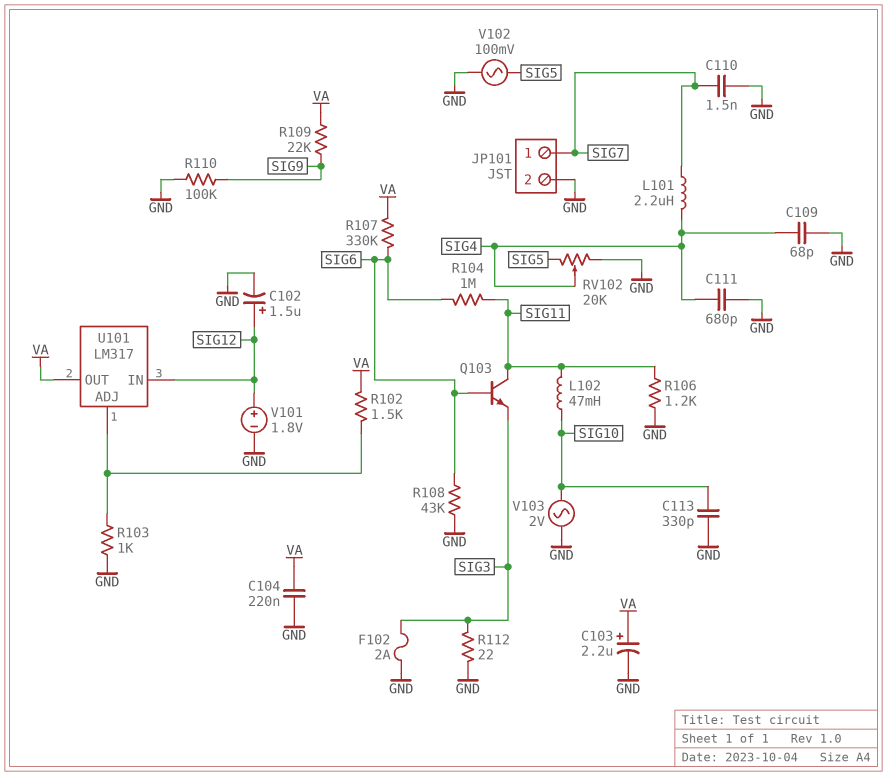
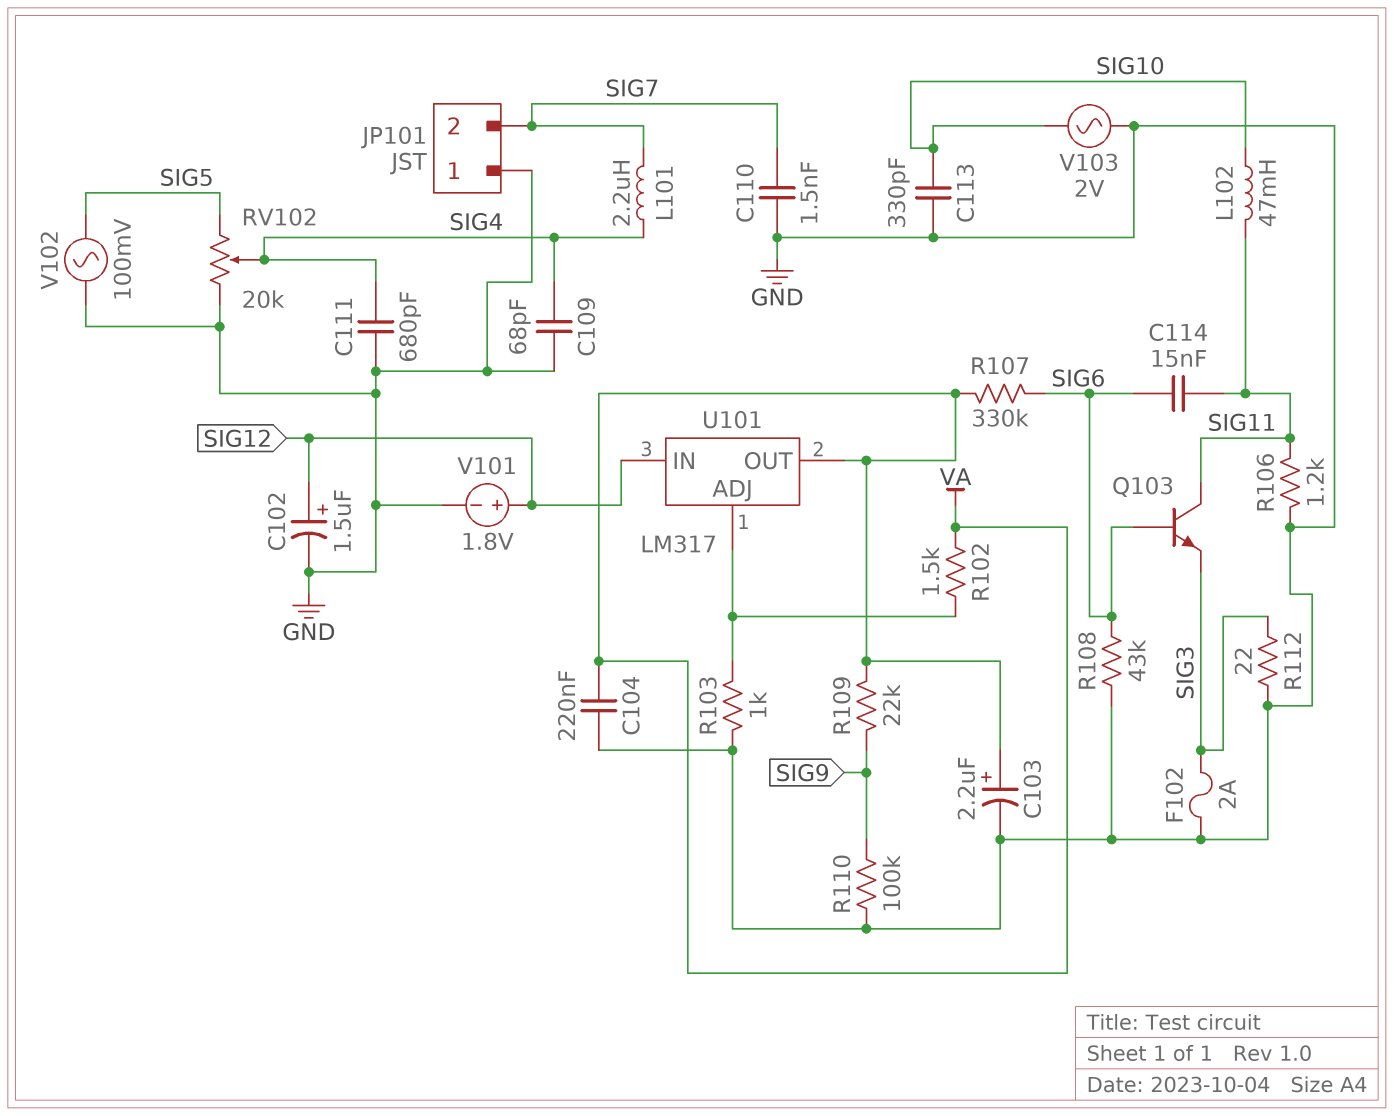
C114: none -> 15nF (SIG6, SIG11)
JP101 pin 1: SIG7 -> GND
JP101 pin 2: GND -> SIG7
R104: 1M (SIG6, SIG11) -> none

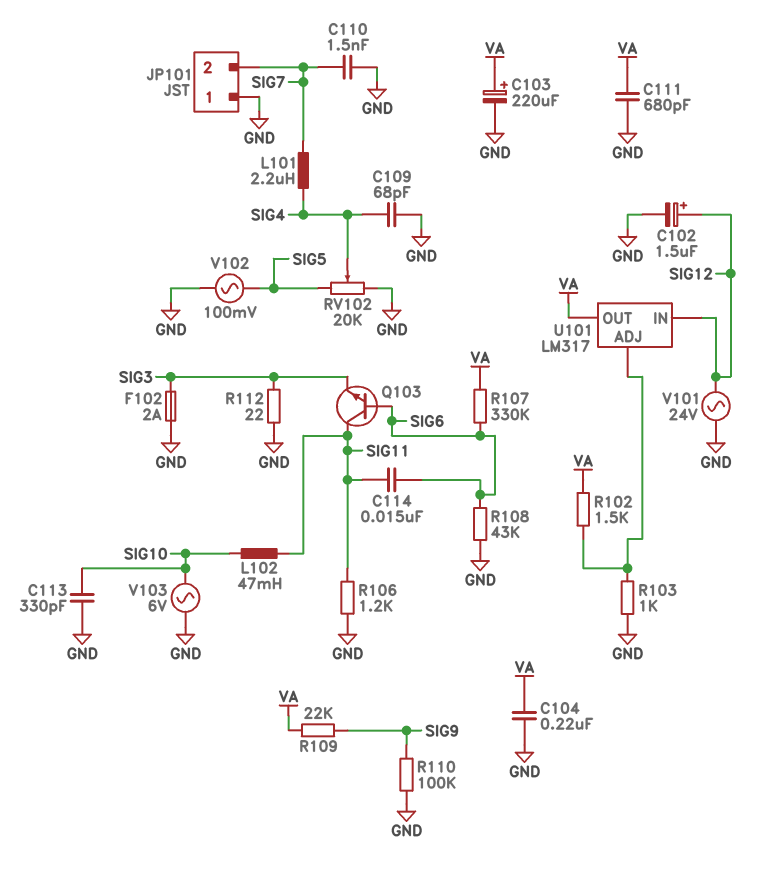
C103: 2.2uF (plus VA, minus GND) -> 220uF (plus VA, minus GND)
C111: 680pF (GND, SIG4) -> 680pF (GND, VA)
V101: 1.8V (plus SIG12, minus GND) -> AC 24V (GND, SIG12)
V103: AC 2V (GND, SIG10) -> AC 6V (GND, SIG10)

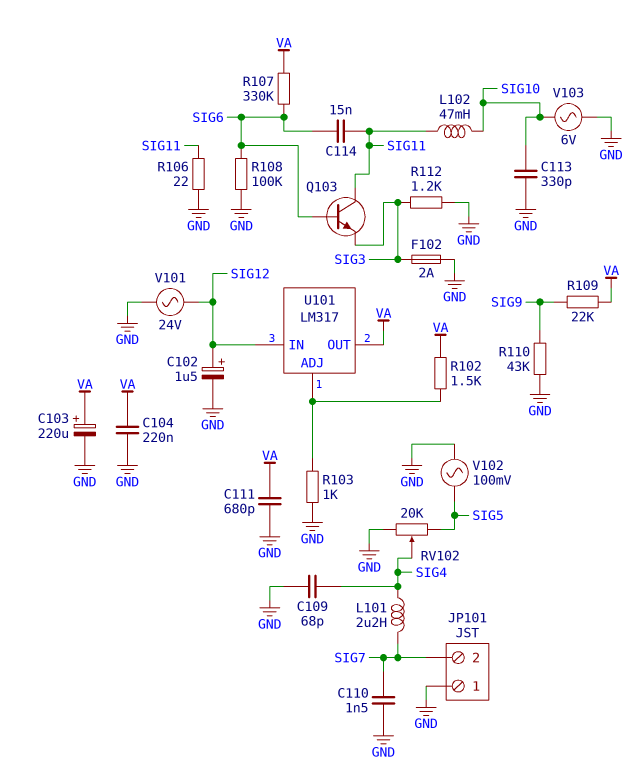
R106: 1.2k (GND, SIG11) -> 22 (GND, SIG11)
R108: 43k (GND, SIG6) -> 100k (GND, SIG6)
R110: 100k (GND, SIG9) -> 43k (GND, SIG9)
R112: 22 (GND, SIG3) -> 1.2k (GND, SIG3)

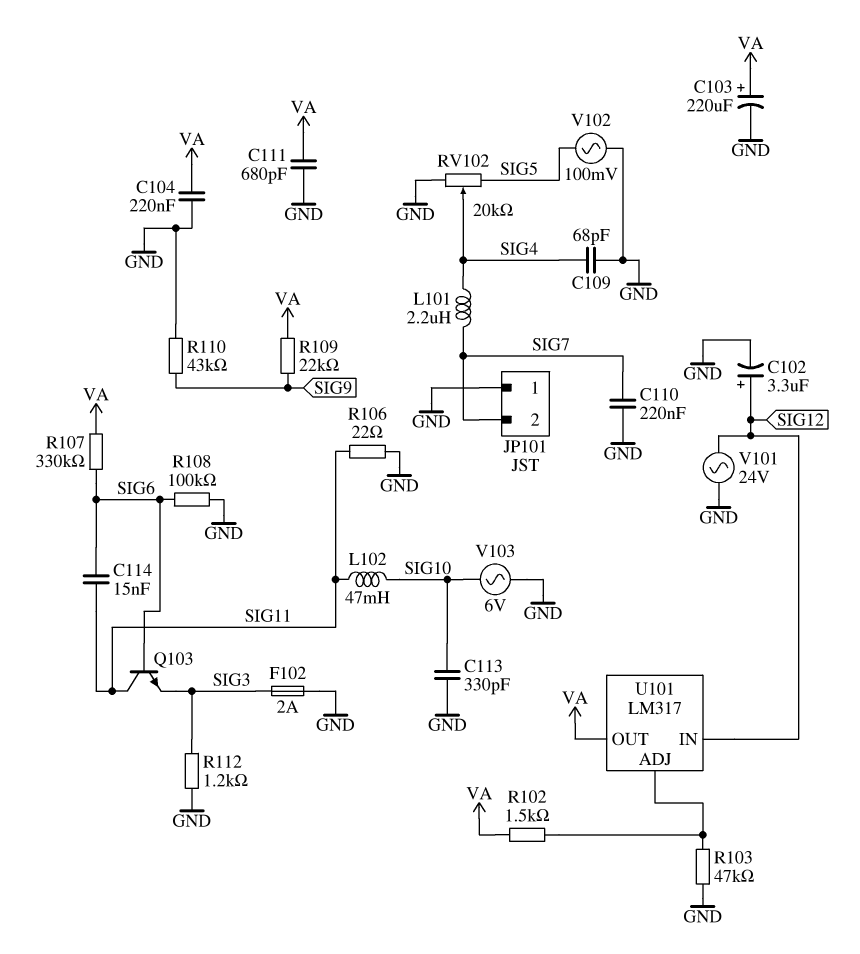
C102: 1.5uF (plus SIG12, minus GND) -> 3.3uF (plus SIG12, minus GND)
C110: 1.5nF (GND, SIG7) -> 220nF (GND, SIG7)
R103: 1k (GND, U101/ADJ) -> 47k (GND, U101/ADJ)

